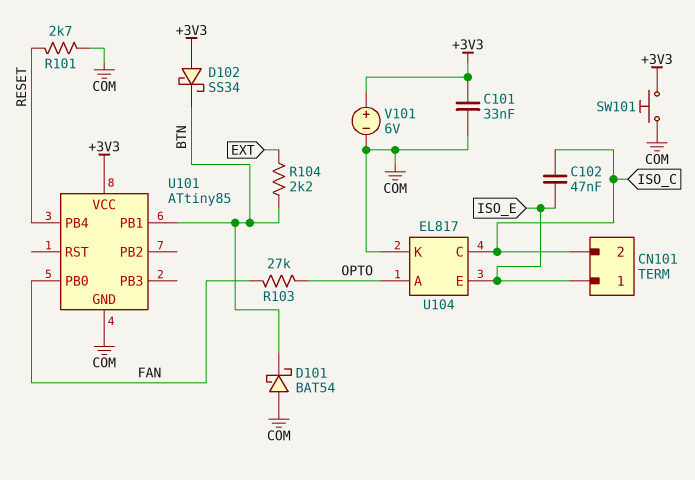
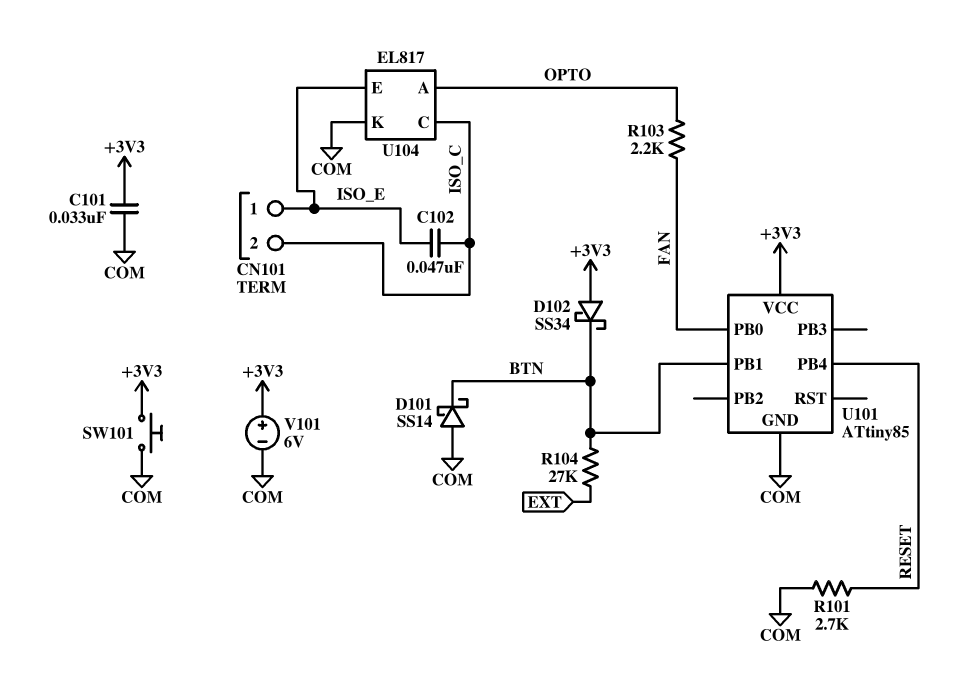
D101: schottky BAT54 (A COM, K BTN) -> schottky SS14 (A COM, K BTN)
R103: 27k (FAN, OPTO) -> 2.2k (FAN, OPTO)
R104: 2.2k (BTN, EXT) -> 27k (BTN, EXT)

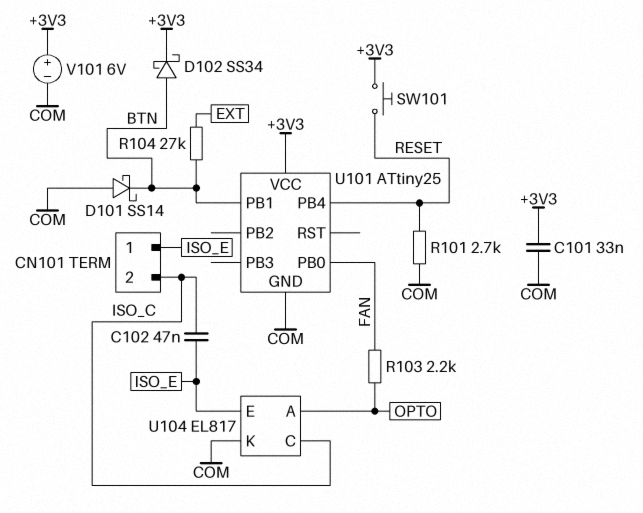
D102: schottky SS34 (A +3V3, K BTN) -> schottky SS34 (A BTN, K +3V3)
SW101: button (+3V3, COM) -> button (+3V3, RESET)
U101: ATtiny85 -> ATtiny25

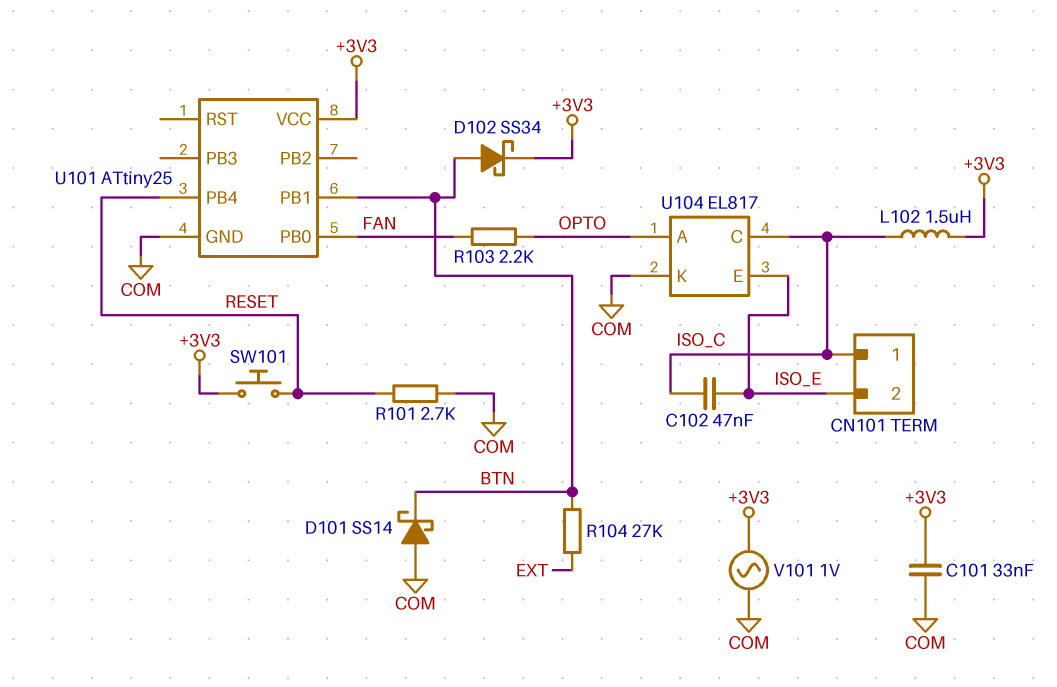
CN101 pin 1: ISO_E -> ISO_C
CN101 pin 2: ISO_C -> ISO_E
L102: none -> 1.5uH (+3V3, ISO_C)
V101: 6V (plus +3V3, minus COM) -> AC 1V (+3V3, COM)

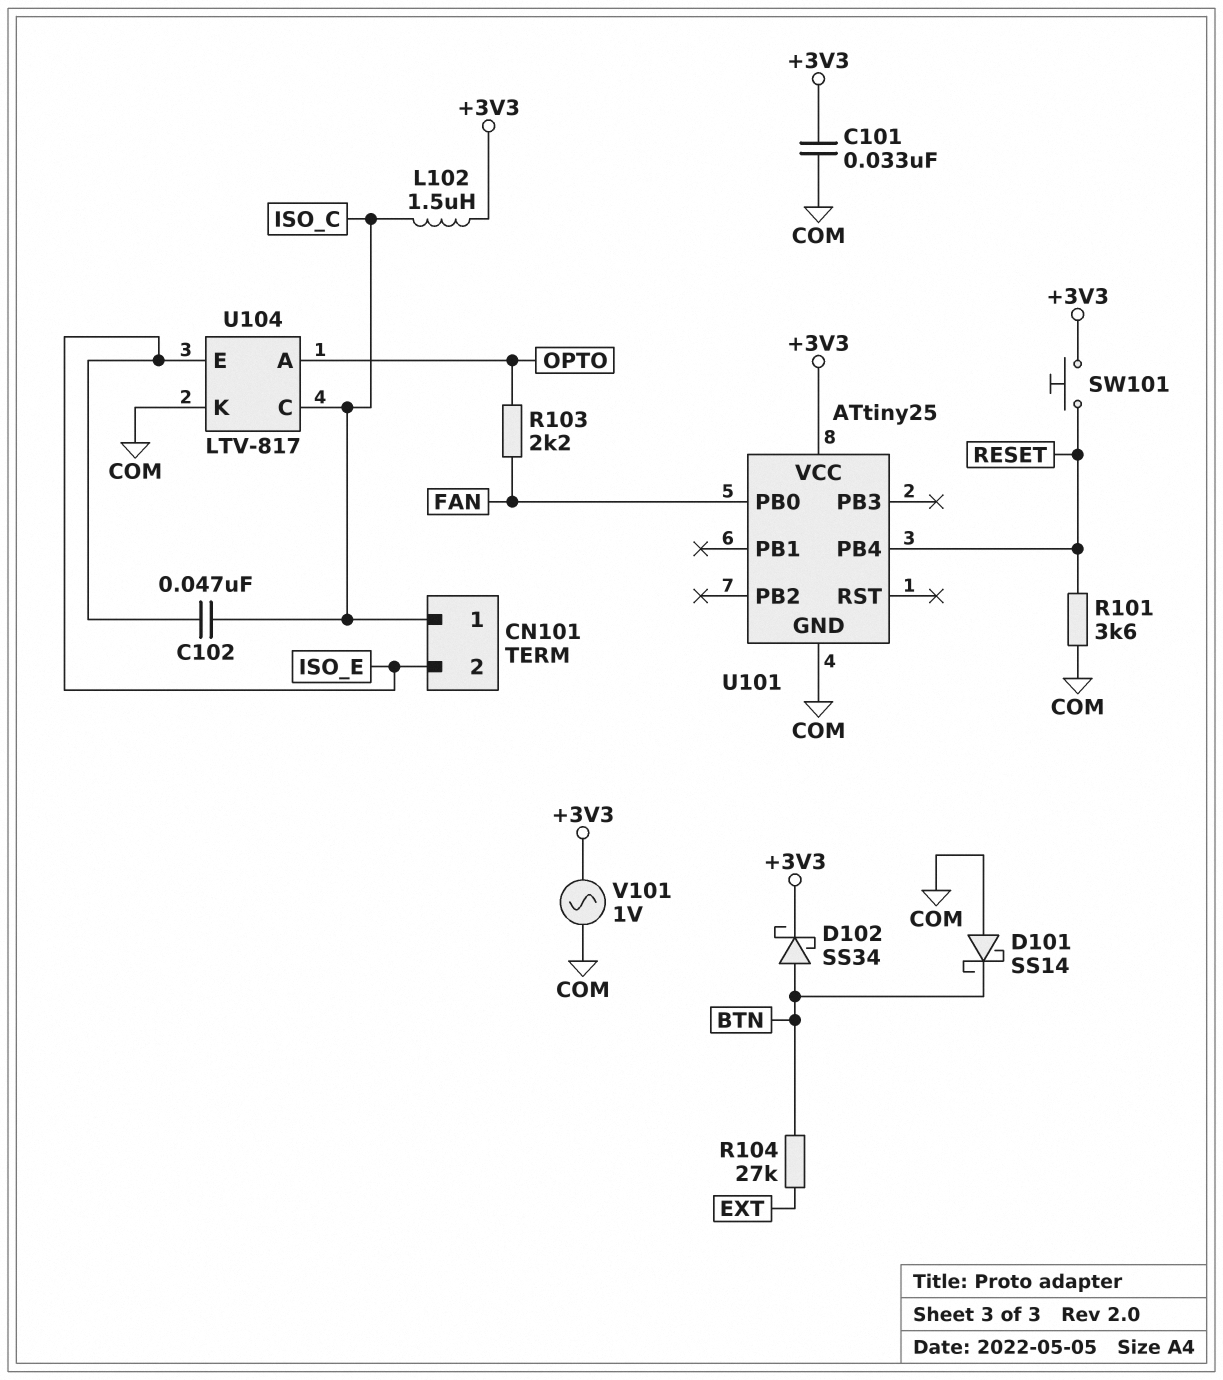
R101: 2.7k (COM, RESET) -> 3.6k (COM, RESET)
U101 pin PB1: BTN -> none
U104: EL817 -> LTV-817

